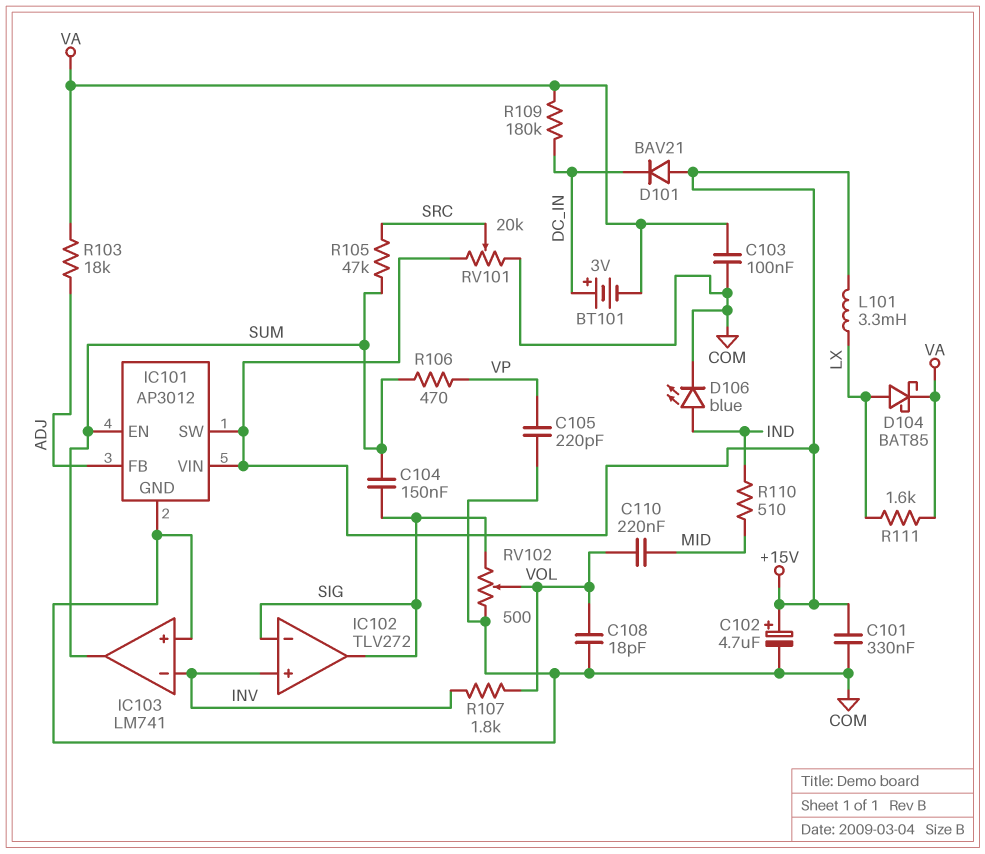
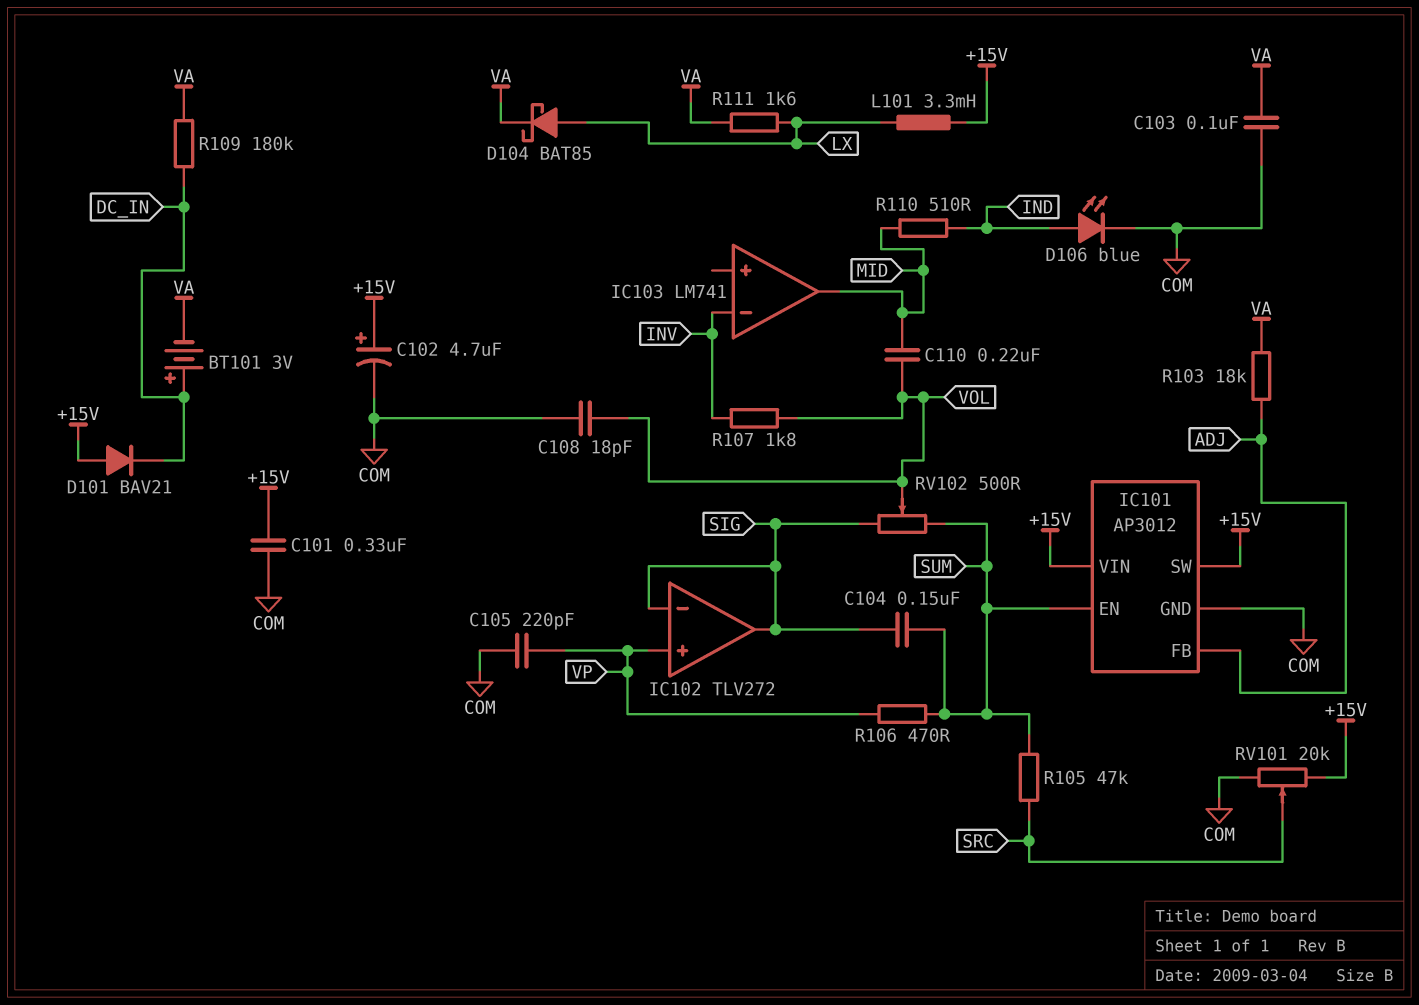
IC102 pin in+: INV -> VP
IC103 pin in+: COM -> none
IC103 pin out: SUM -> MID
RV102: 500 (COM, SIG, wiper VOL) -> 500 (SIG, SUM, wiper VOL)

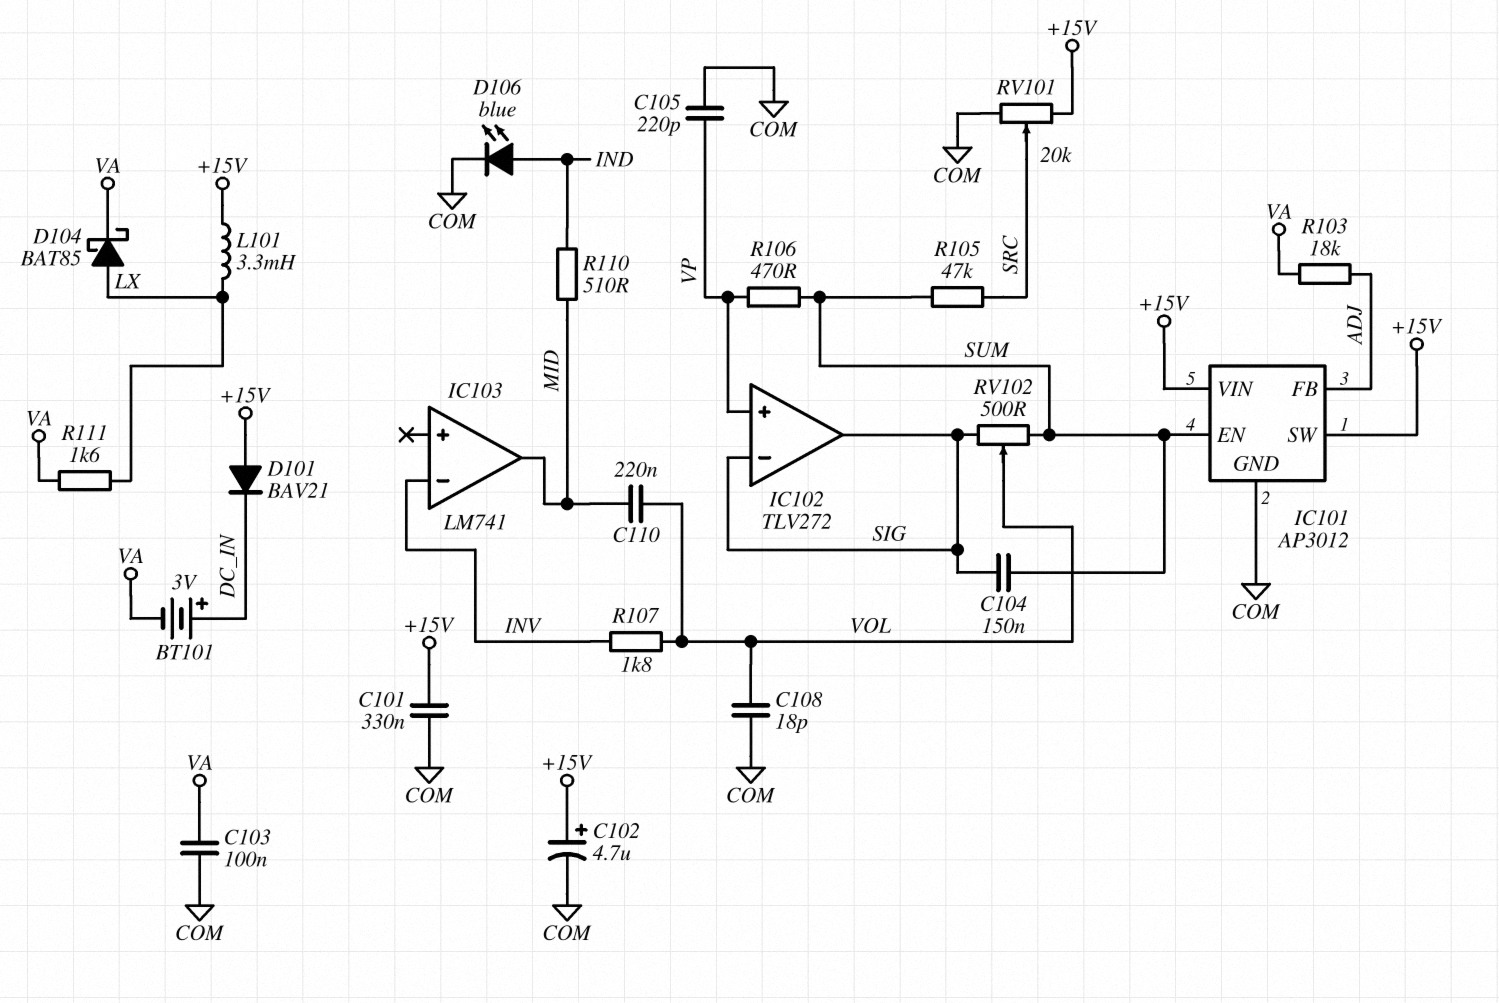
R109: 180k (DC_IN, VA) -> none

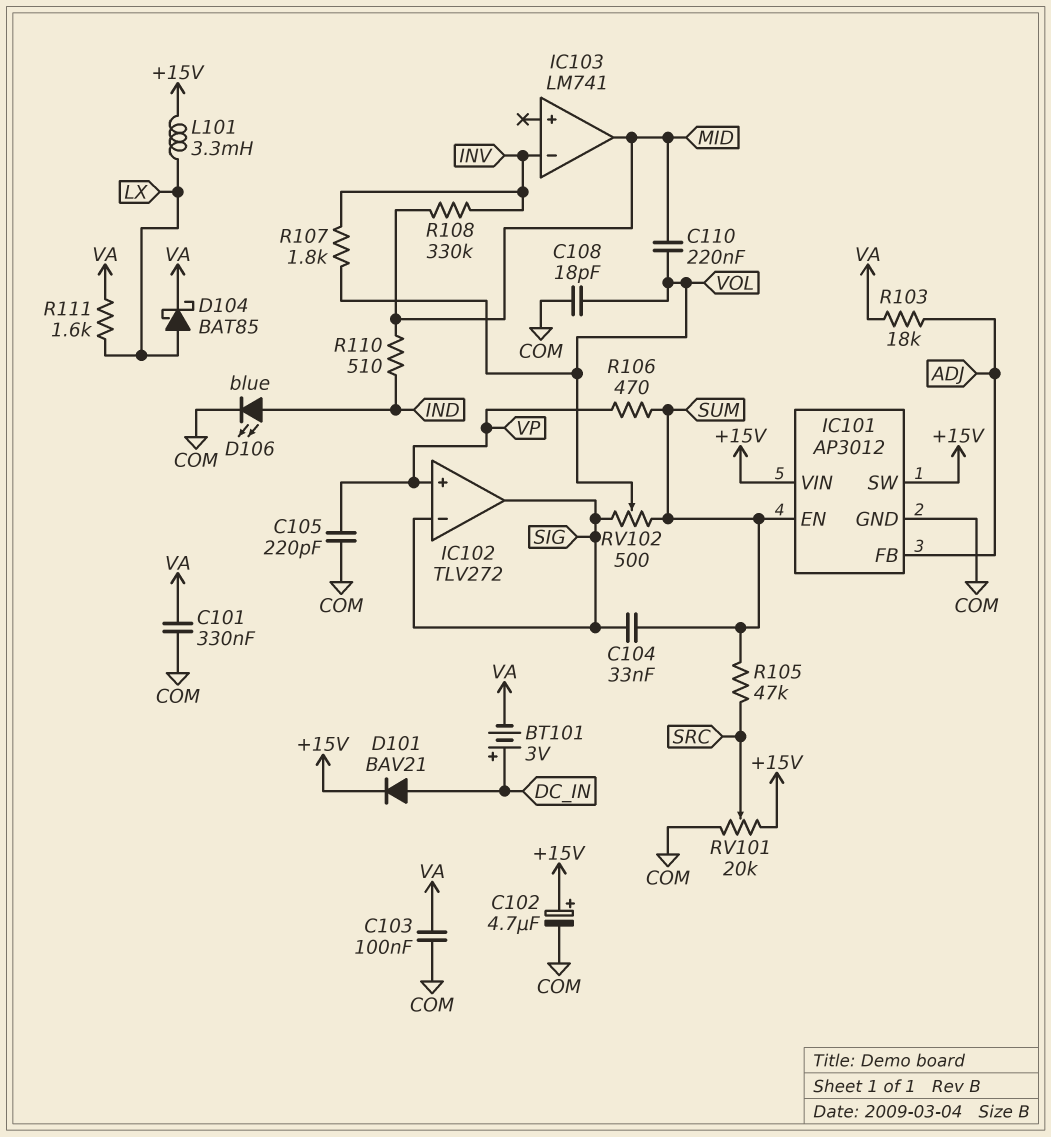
C101: 330nF (+15V, COM) -> 330nF (COM, VA)
C104: 150nF (SIG, SUM) -> 33nF (SIG, SUM)
D101: diode BAV21 (A +15V, K DC_IN) -> diode BAV21 (A DC_IN, K +15V)
R108: none -> 330k (INV, MID)

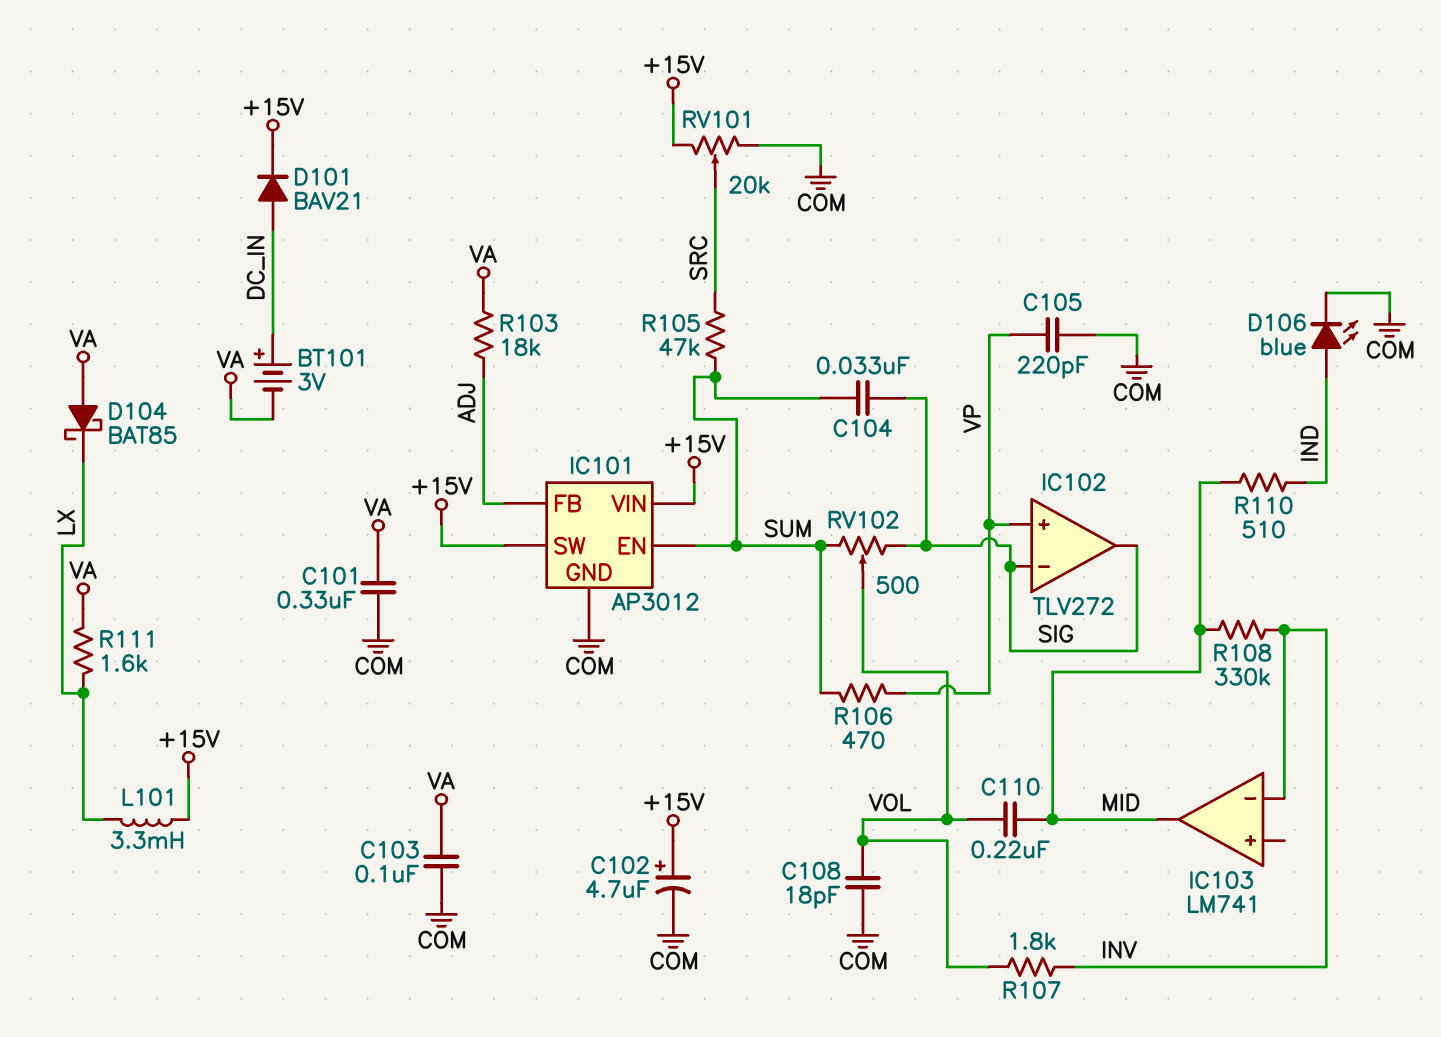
D104: schottky BAT85 (A LX, K VA) -> schottky BAT85 (A VA, K LX)

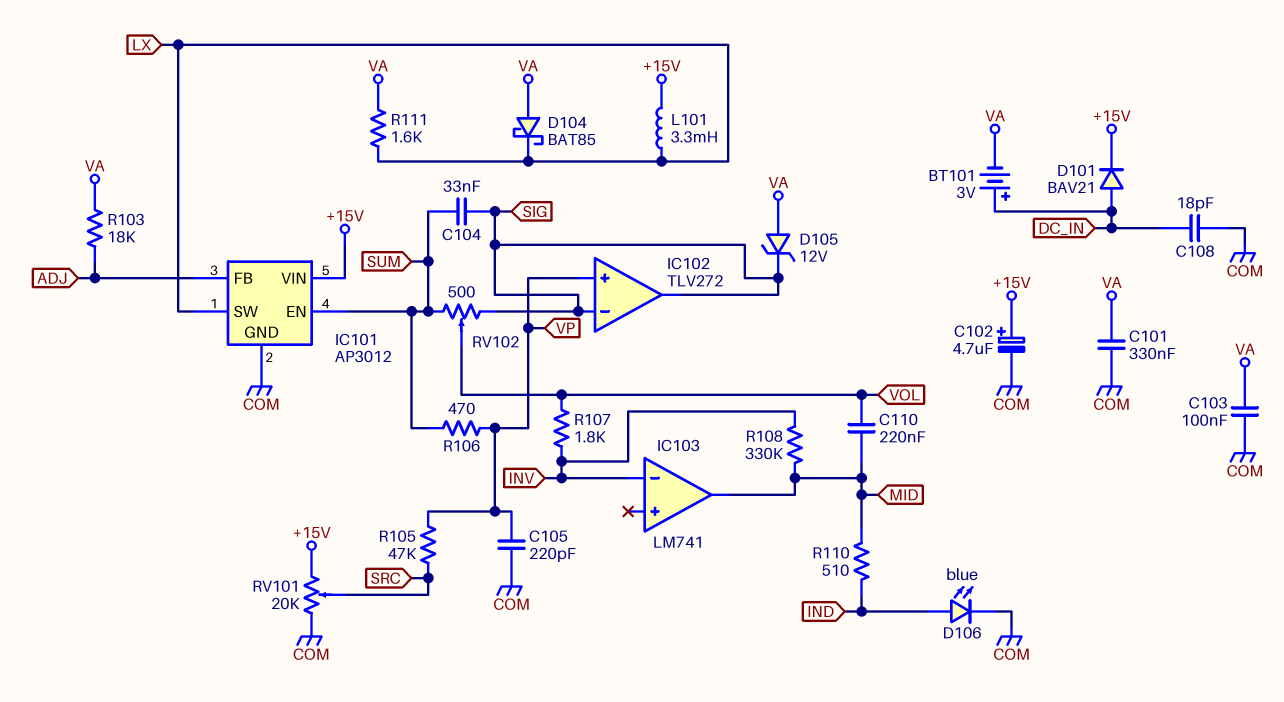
C108: 18pF (COM, VOL) -> 18pF (COM, DC_IN)
D105: none -> zener 12V (A VA, K SIG)
IC101 pin SW: +15V -> LX
R105: 47k (SRC, SUM) -> 47k (SRC, VP)

